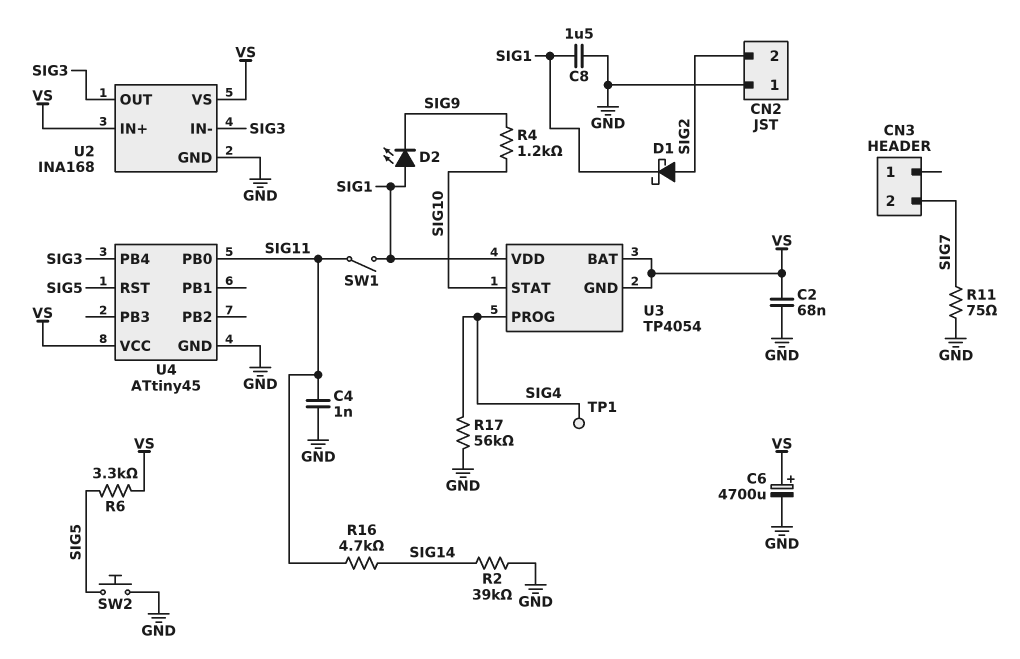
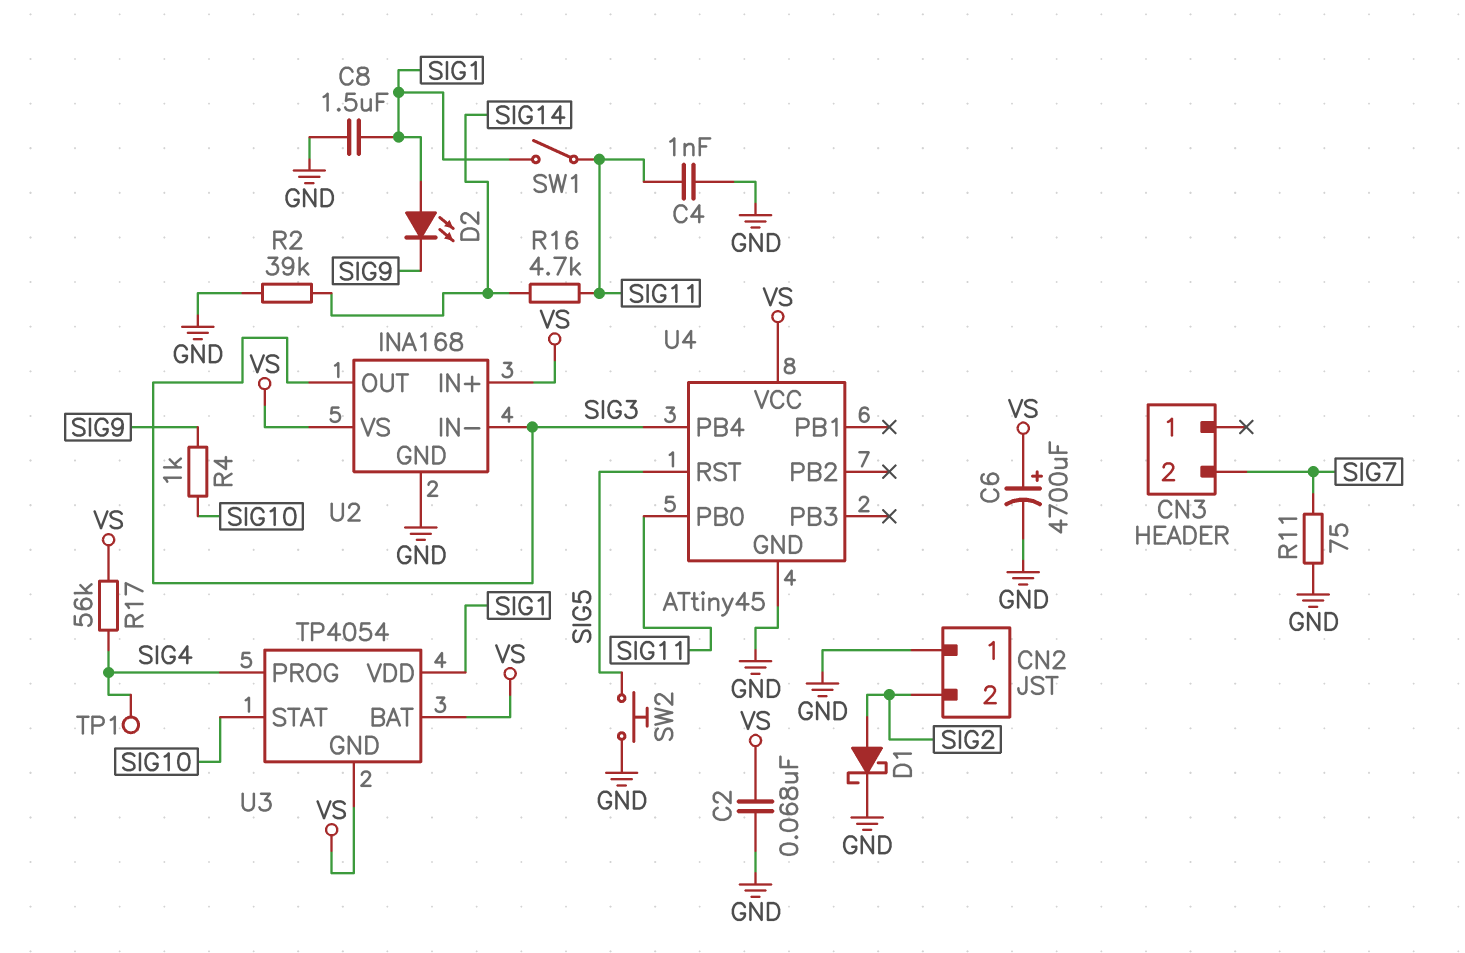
D1: schottky (A SIG2, K SIG1) -> schottky (A SIG2, K GND)
R4: 1.2k (SIG9, SIG10) -> 1k (SIG9, SIG10)
R6: 3.3k (SIG5, VS) -> none
R17: 56k (GND, SIG4) -> 56k (SIG4, VS)

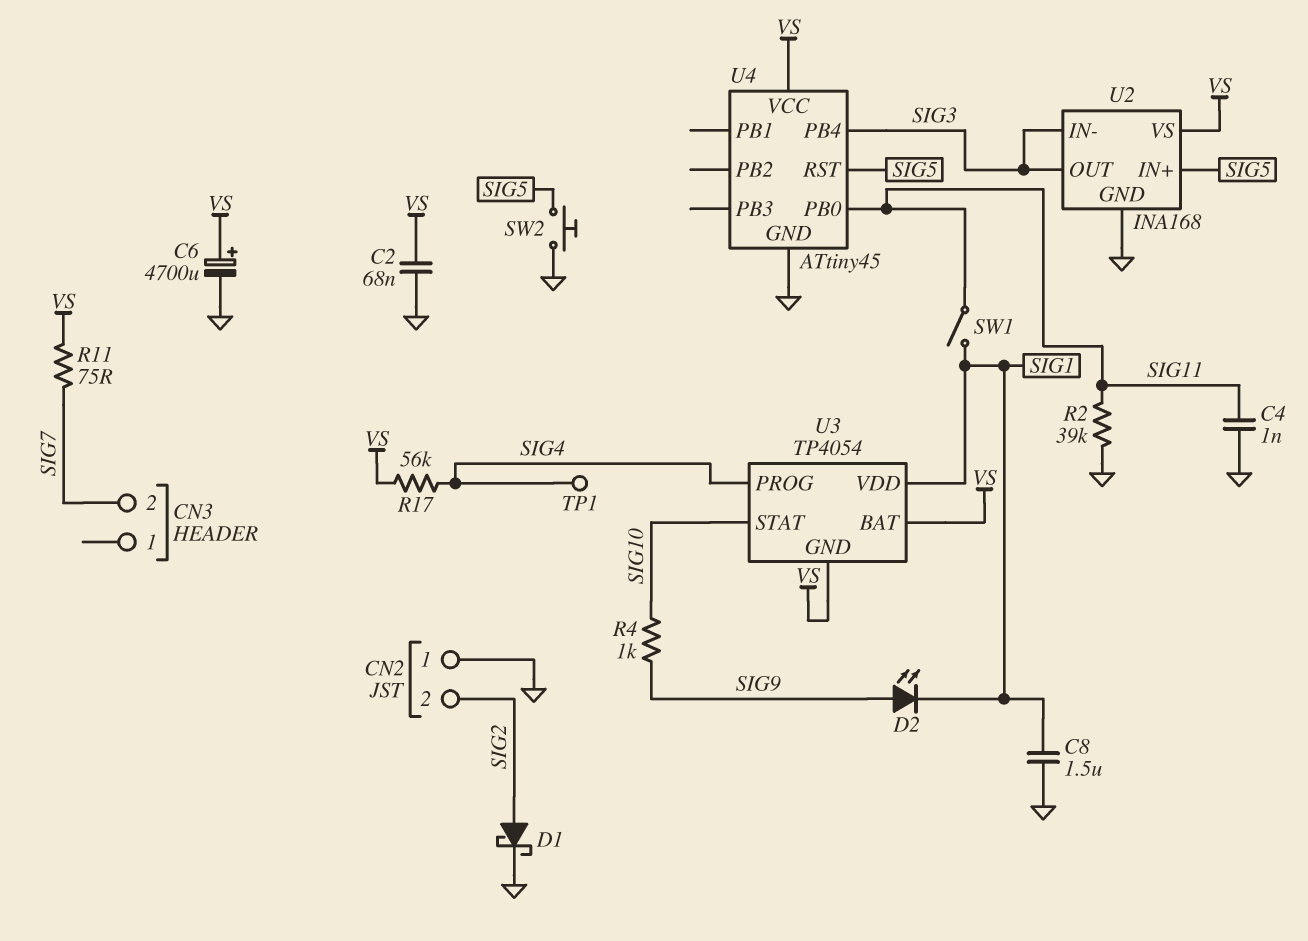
D2: LED (A SIG1, K SIG9) -> LED (A SIG9, K SIG1)
R2: 39k (GND, SIG14) -> 39k (GND, SIG11)
R11: 75 (GND, SIG7) -> 75 (SIG7, VS)
R16: 4.7k (SIG11, SIG14) -> none
U2 pin IN+: VS -> SIG5

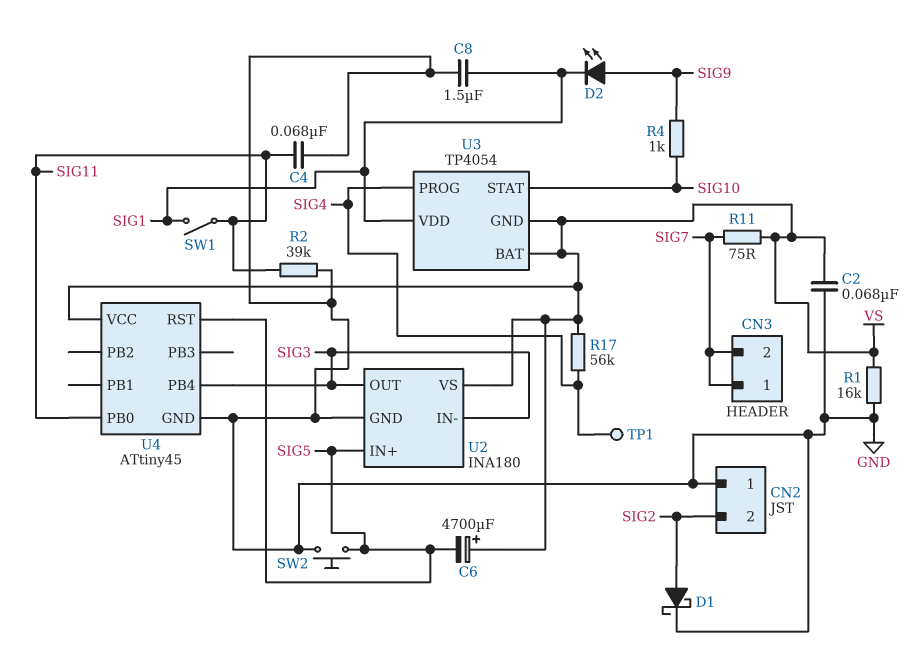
C4: 1nF (GND, SIG11) -> 68nF (GND, SIG11)
C6: 4700uF (plus VS, minus GND) -> 4700uF (plus VS, minus SIG5)
CN3 pin 1: none -> SIG7
R1: none -> 16k (GND, VS)
U2: INA168 -> INA180

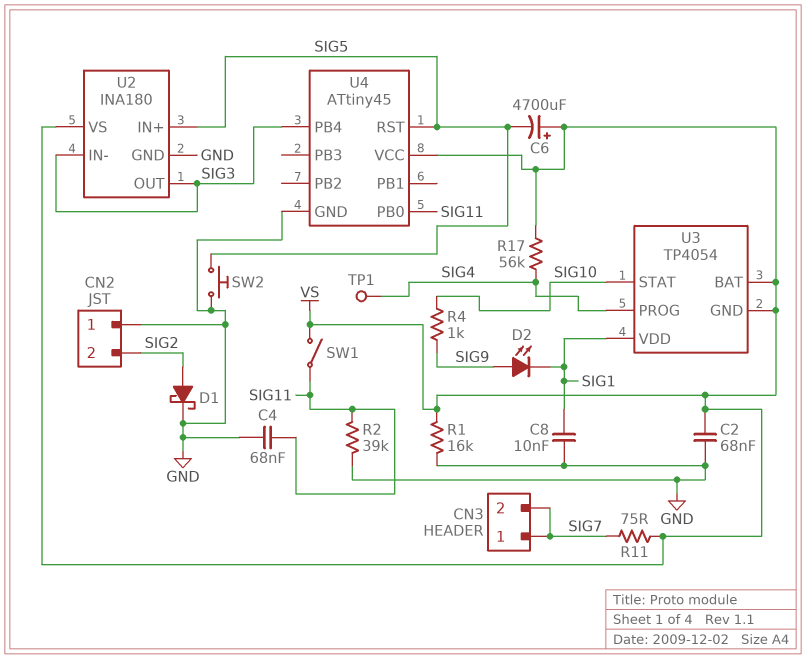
C8: 1.5uF (GND, SIG1) -> 10nF (GND, SIG1)
SW1: switch (SIG1, SIG11) -> switch (SIG11, VS)

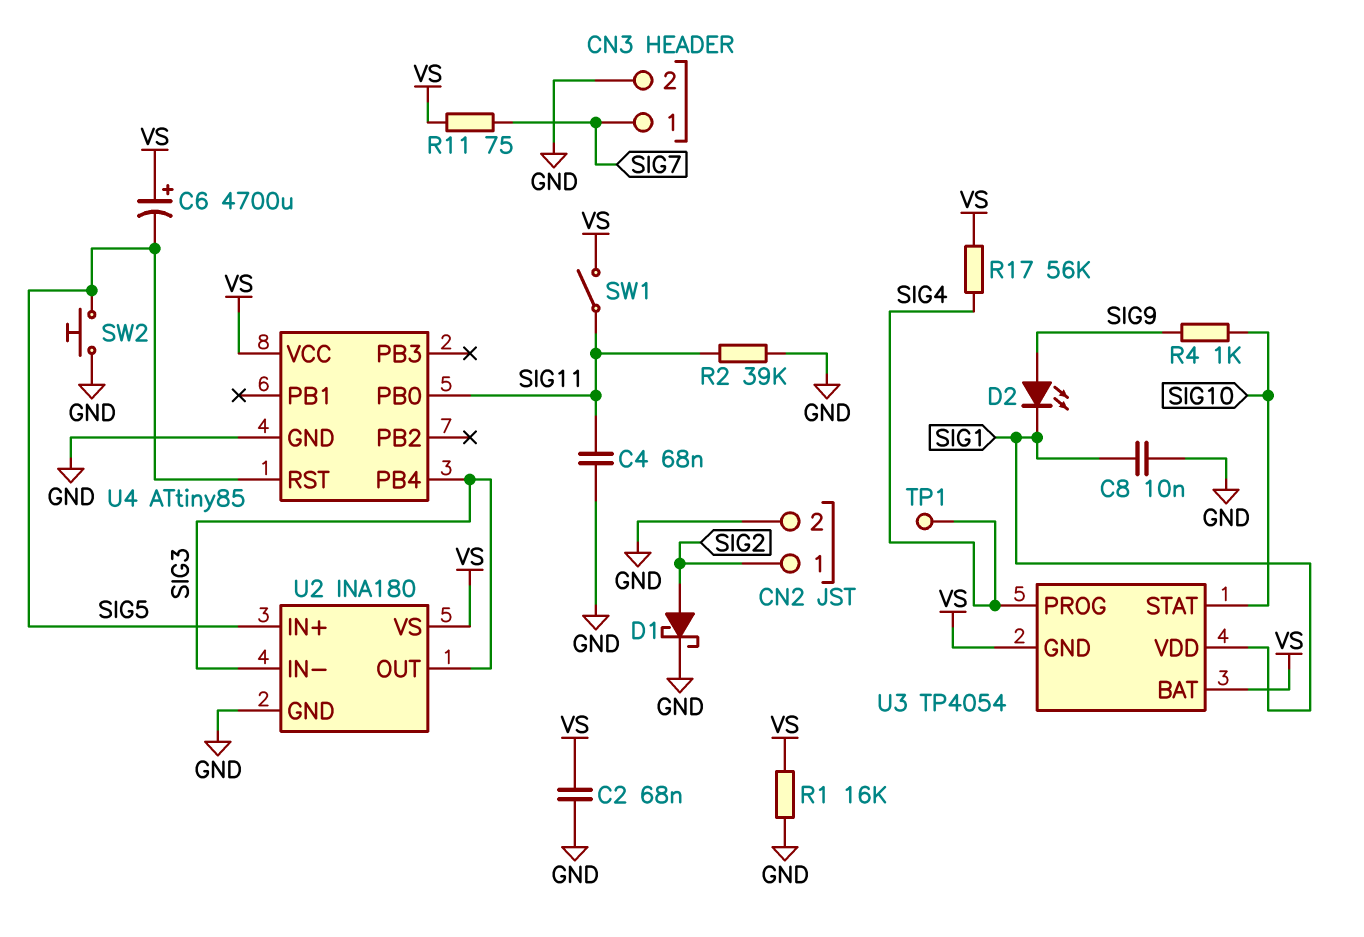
CN2 pin 1: GND -> SIG2
CN2 pin 2: SIG2 -> GND
CN3 pin 2: SIG7 -> GND
U4: ATtiny45 -> ATtiny85

